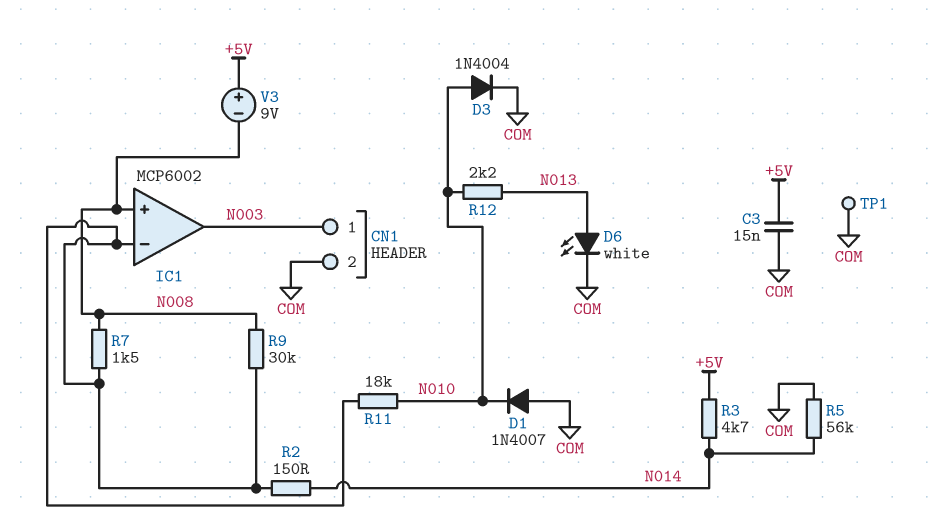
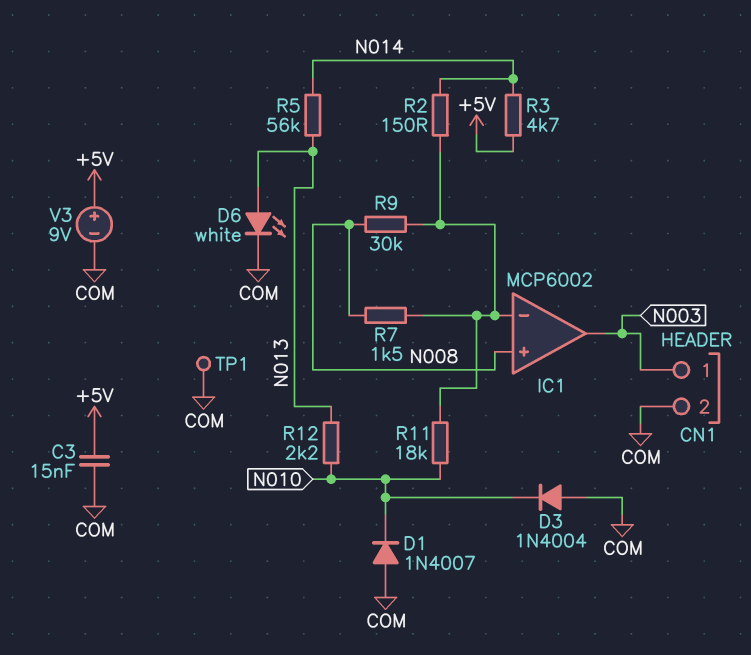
D3: diode 1N4004 (A N010, K COM) -> diode 1N4004 (A COM, K N010)
R5: 56k (COM, N014) -> 56k (N013, N014)
V3: 9V (plus +5V, minus N008) -> 9V (plus +5V, minus COM)

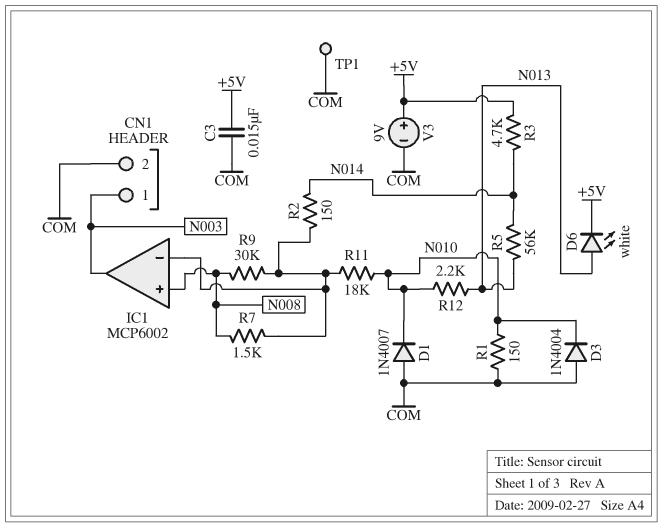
D6: LED white (A N013, K COM) -> LED white (A N013, K +5V)
R1: none -> 150 (COM, N010)

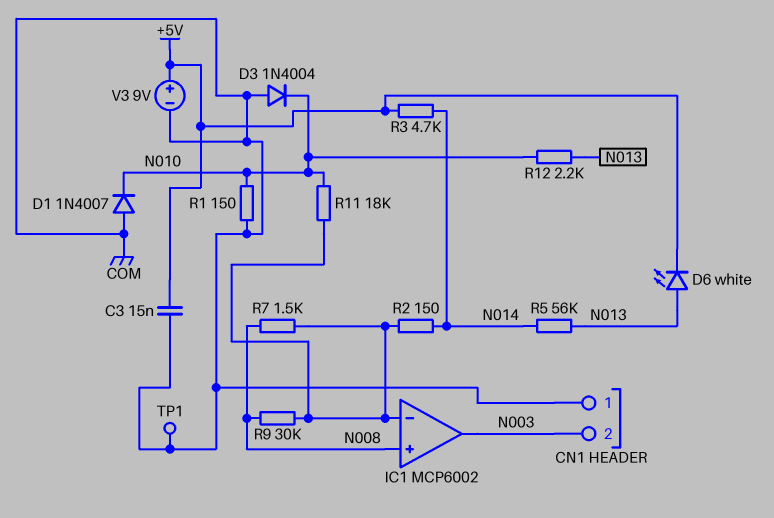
CN1 pin 1: N003 -> COM
CN1 pin 2: COM -> N003

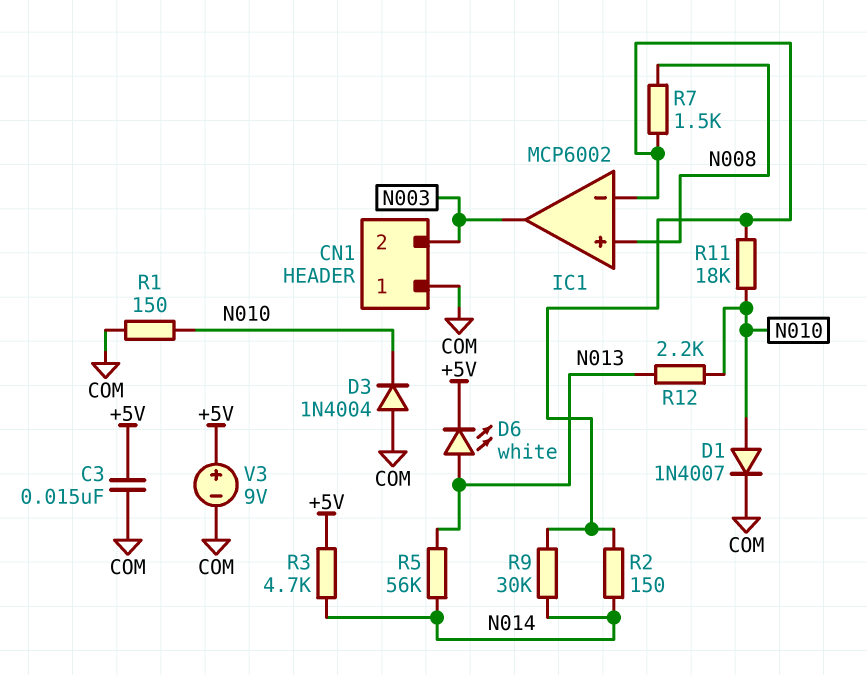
D1: diode 1N4007 (A COM, K N010) -> diode 1N4007 (A N010, K COM)
R9: 30k (IC1/in-, N008) -> 30k (IC1/in-, N014)
TP1: test point (COM) -> none

